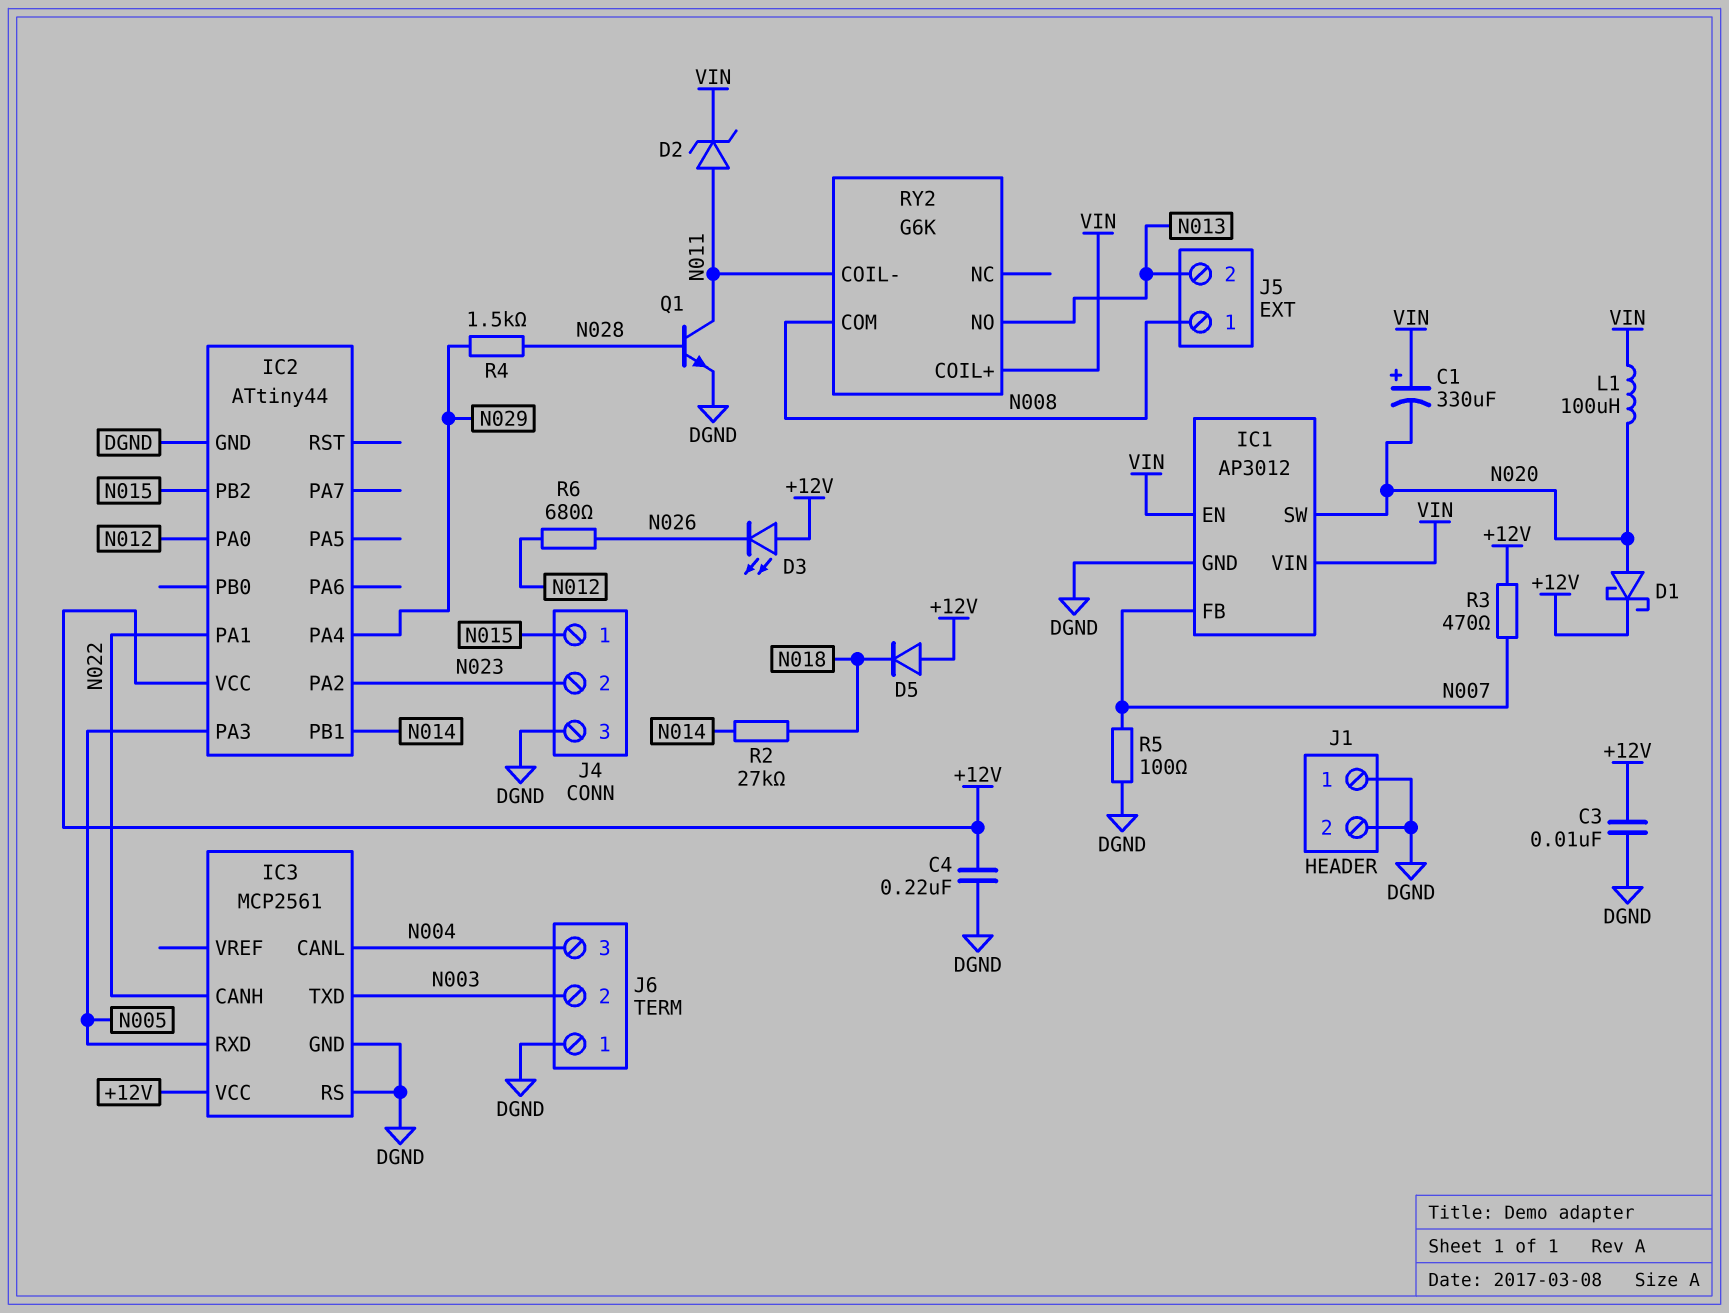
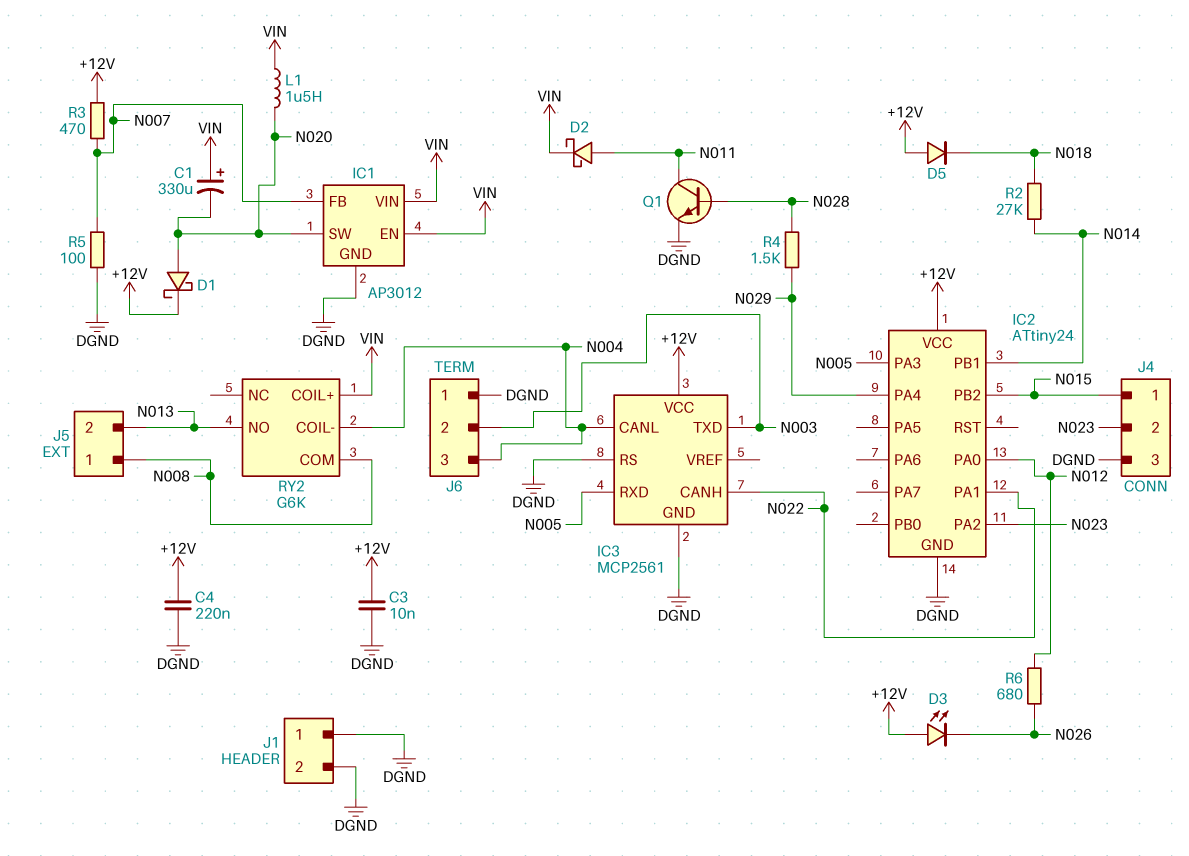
D2: zener (A N011, K VIN) -> schottky (A N011, K VIN)
IC2: ATtiny44 -> ATtiny24
L1: 100uH (N020, VIN) -> 1.5uH (N020, VIN)
RY2 pin COIL-: N011 -> N004

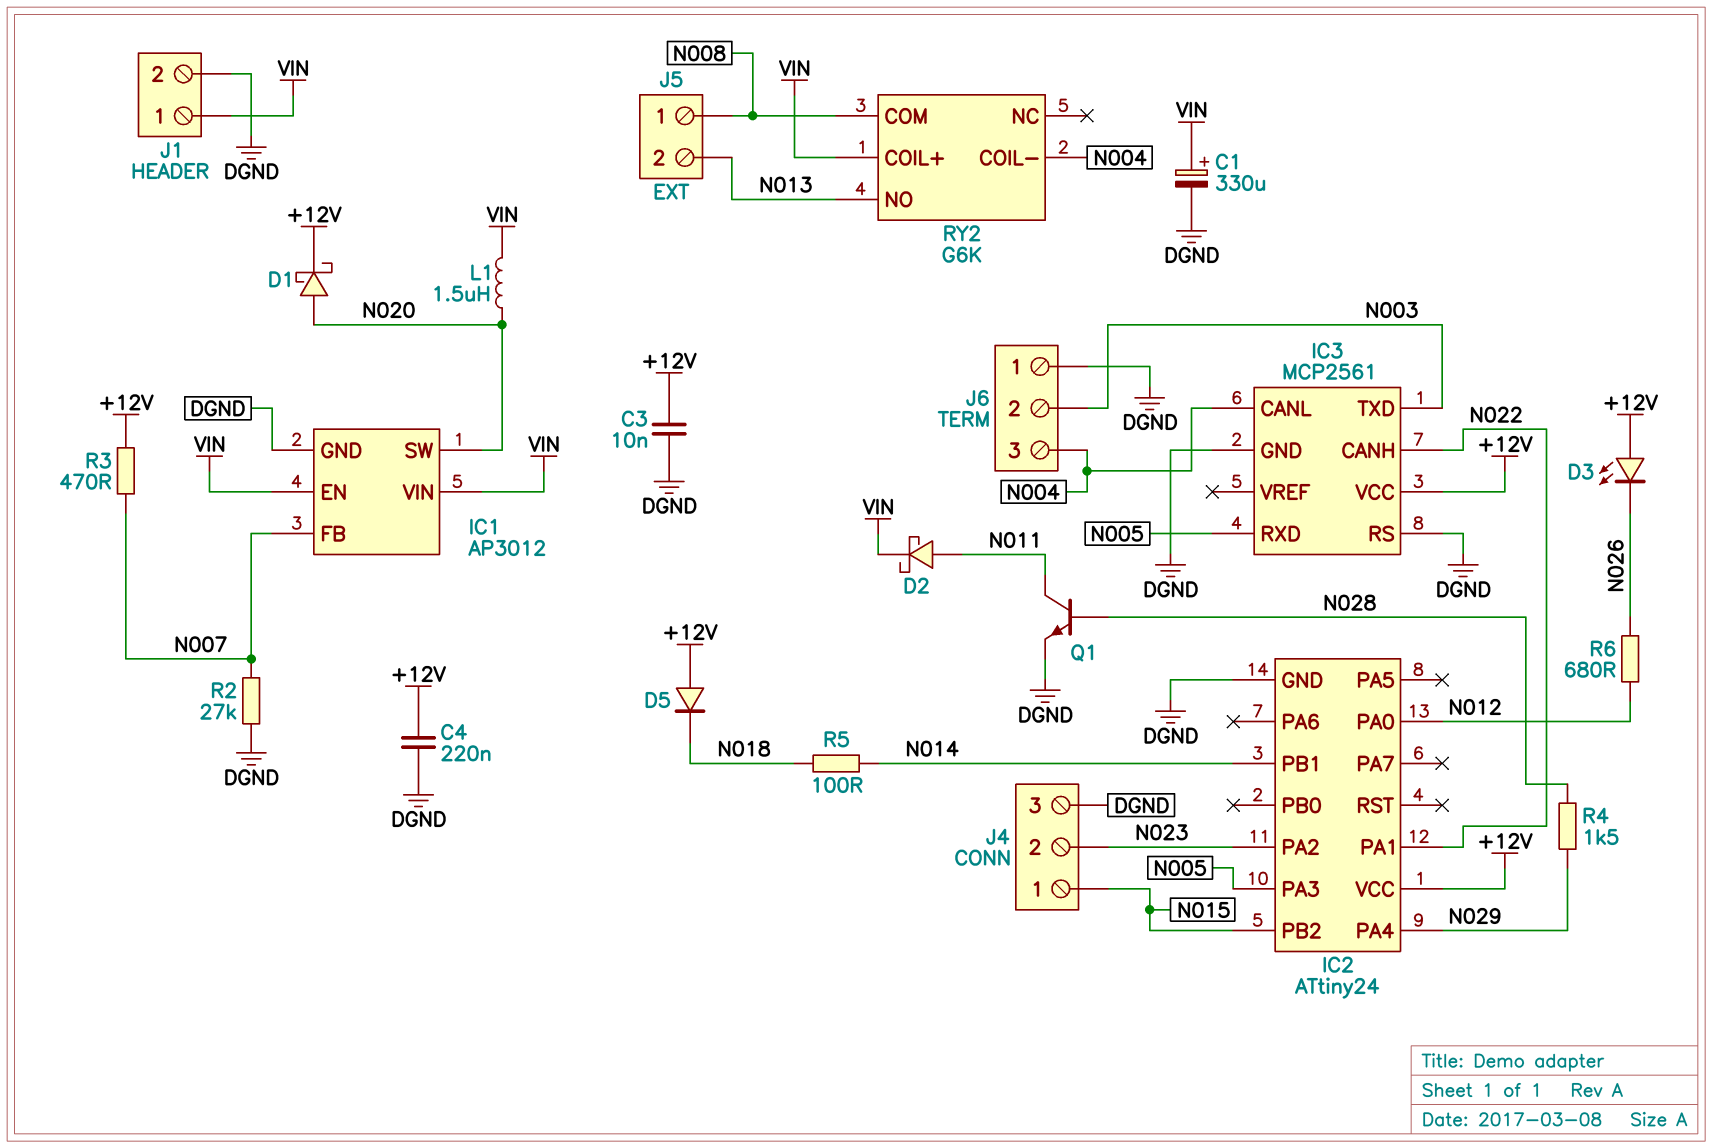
C1: 330uF (plus VIN, minus N020) -> 330uF (plus VIN, minus DGND)
J1 pin 1: DGND -> VIN
R2: 27k (N014, N018) -> 27k (DGND, N007)
R5: 100 (DGND, N007) -> 100 (N014, N018)

